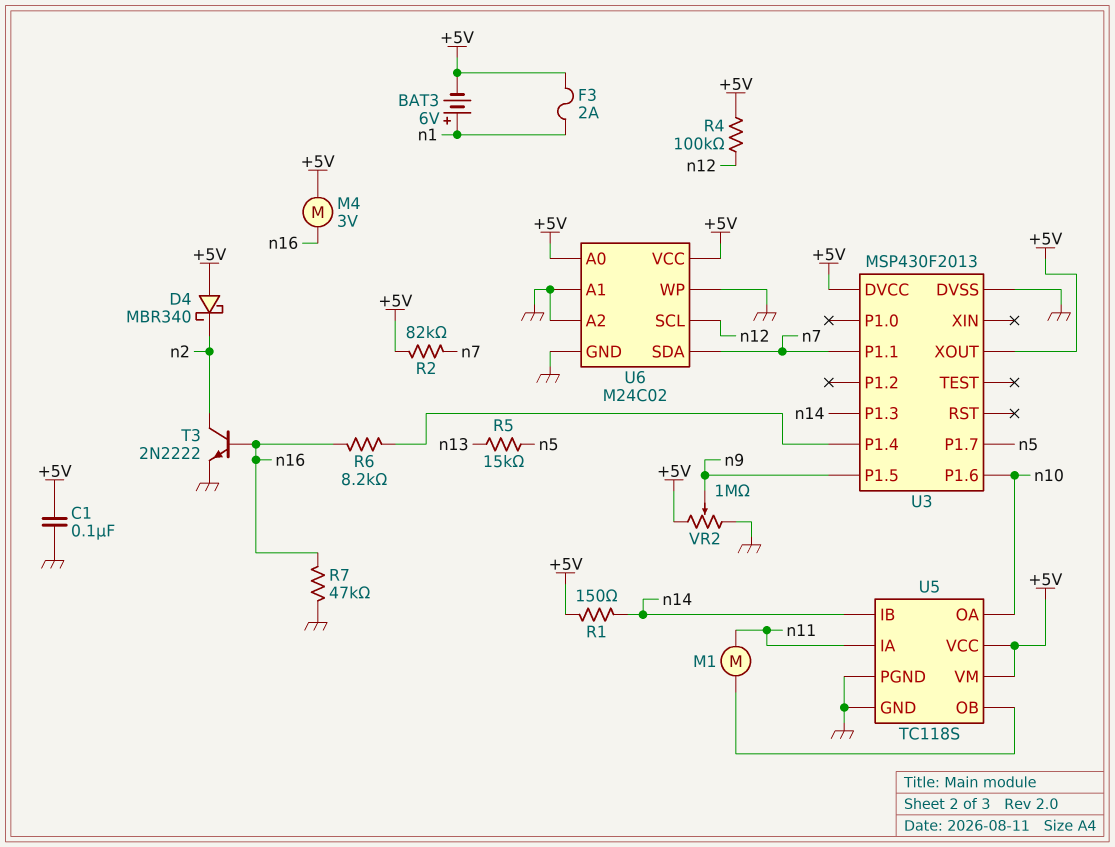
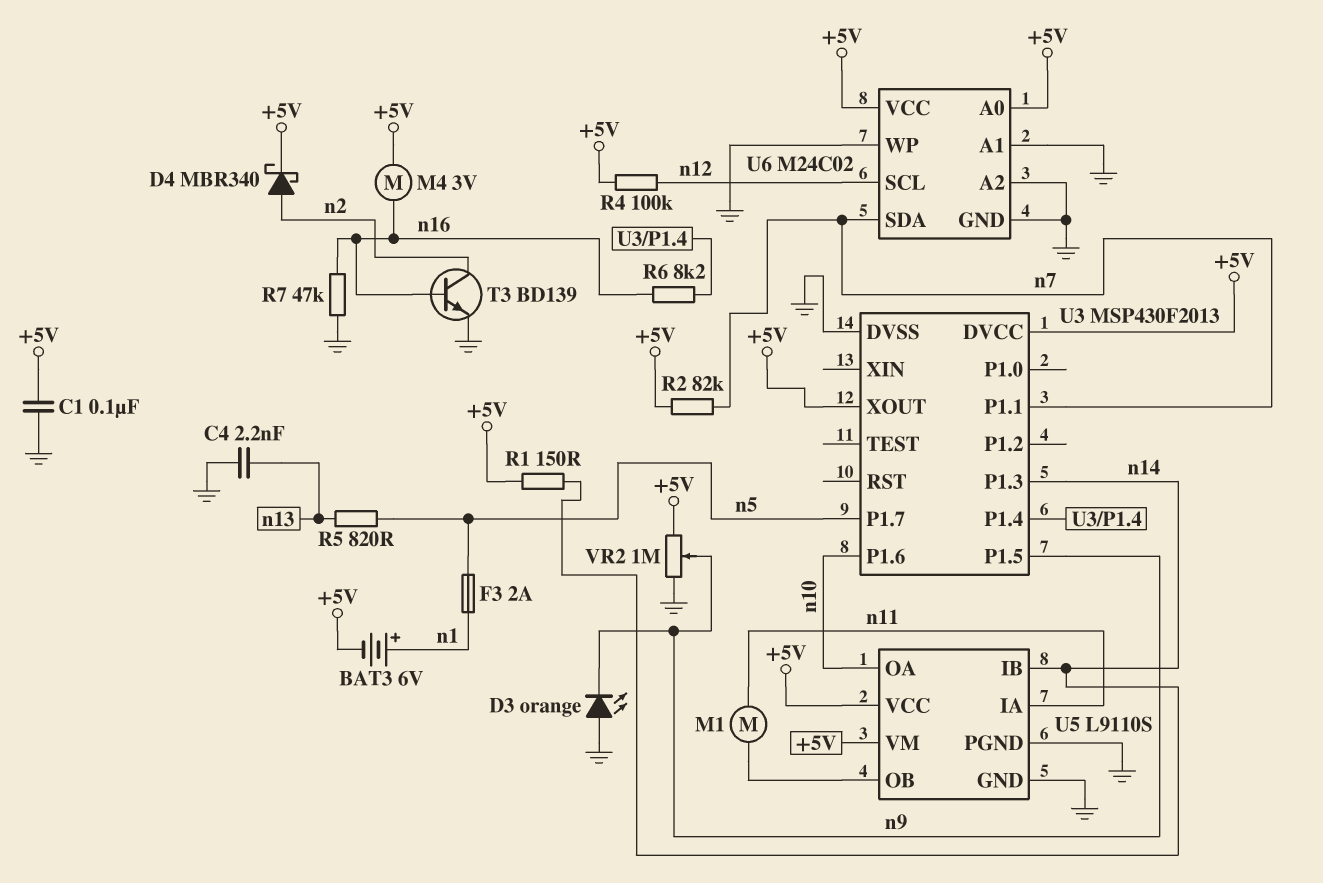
C4: none -> 2.2nF (GND, n13)
D3: none -> LED orange (A GND, K n9)
D4: schottky MBR340 (A +5V, K n2) -> schottky MBR340 (A n2, K +5V)
F3: 2A (+5V, n1) -> 2A (n1, n5)
R5: 15k (n5, n13) -> 820 (n5, n13)
T3: NPN 2N2222 (B n16, C n2, E GND) -> NPN BD139 (B n16, C n2, E GND)
U5: TC118S -> L9110S

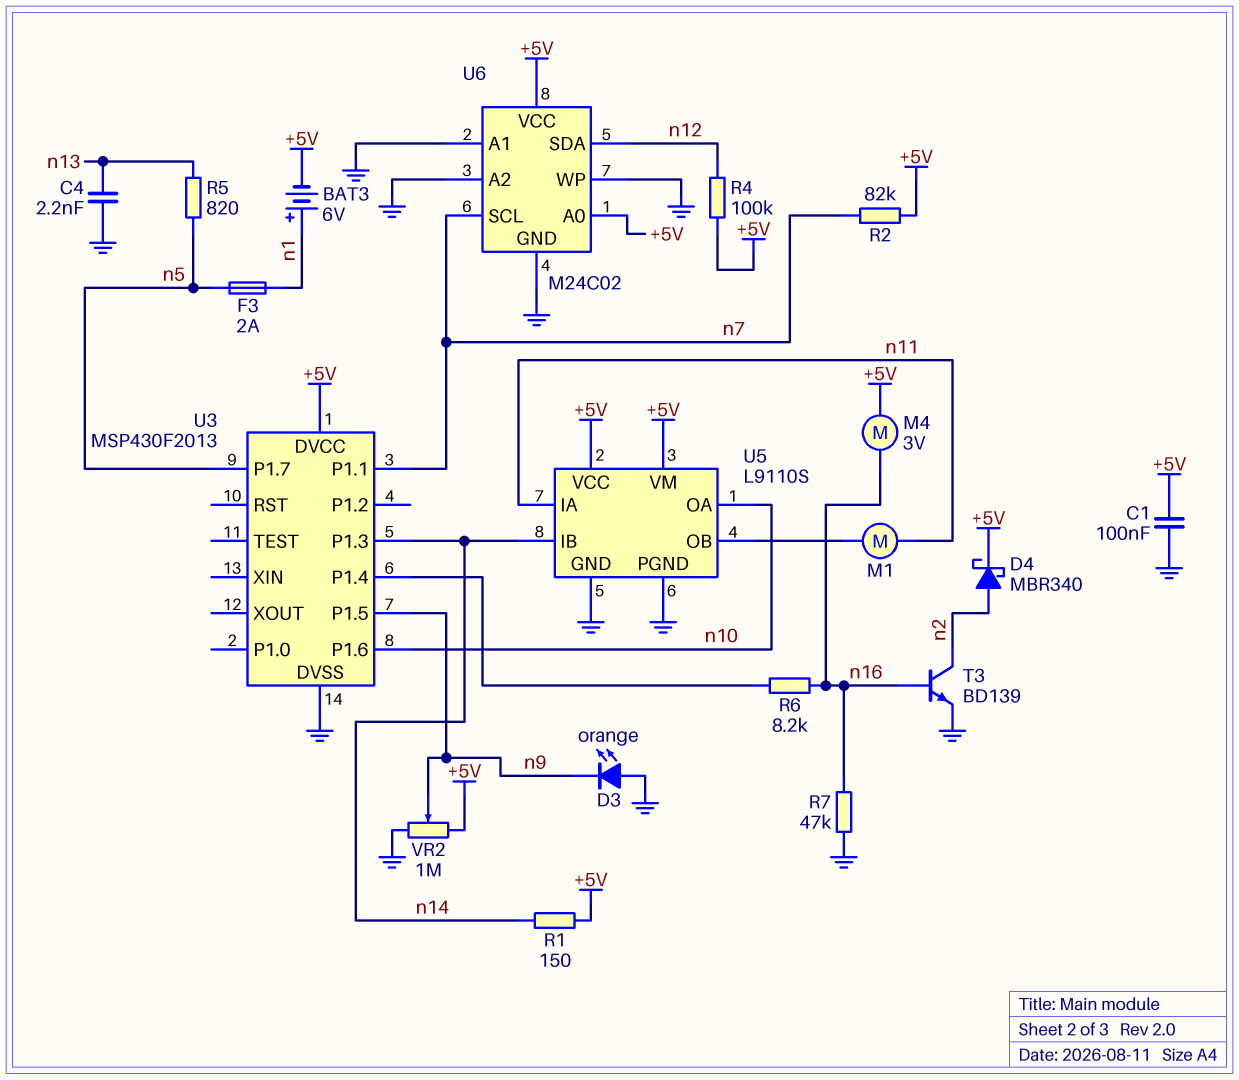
U3 pin XOUT: +5V -> none
U6 pin SCL: n12 -> n7
U6 pin SDA: n7 -> n12

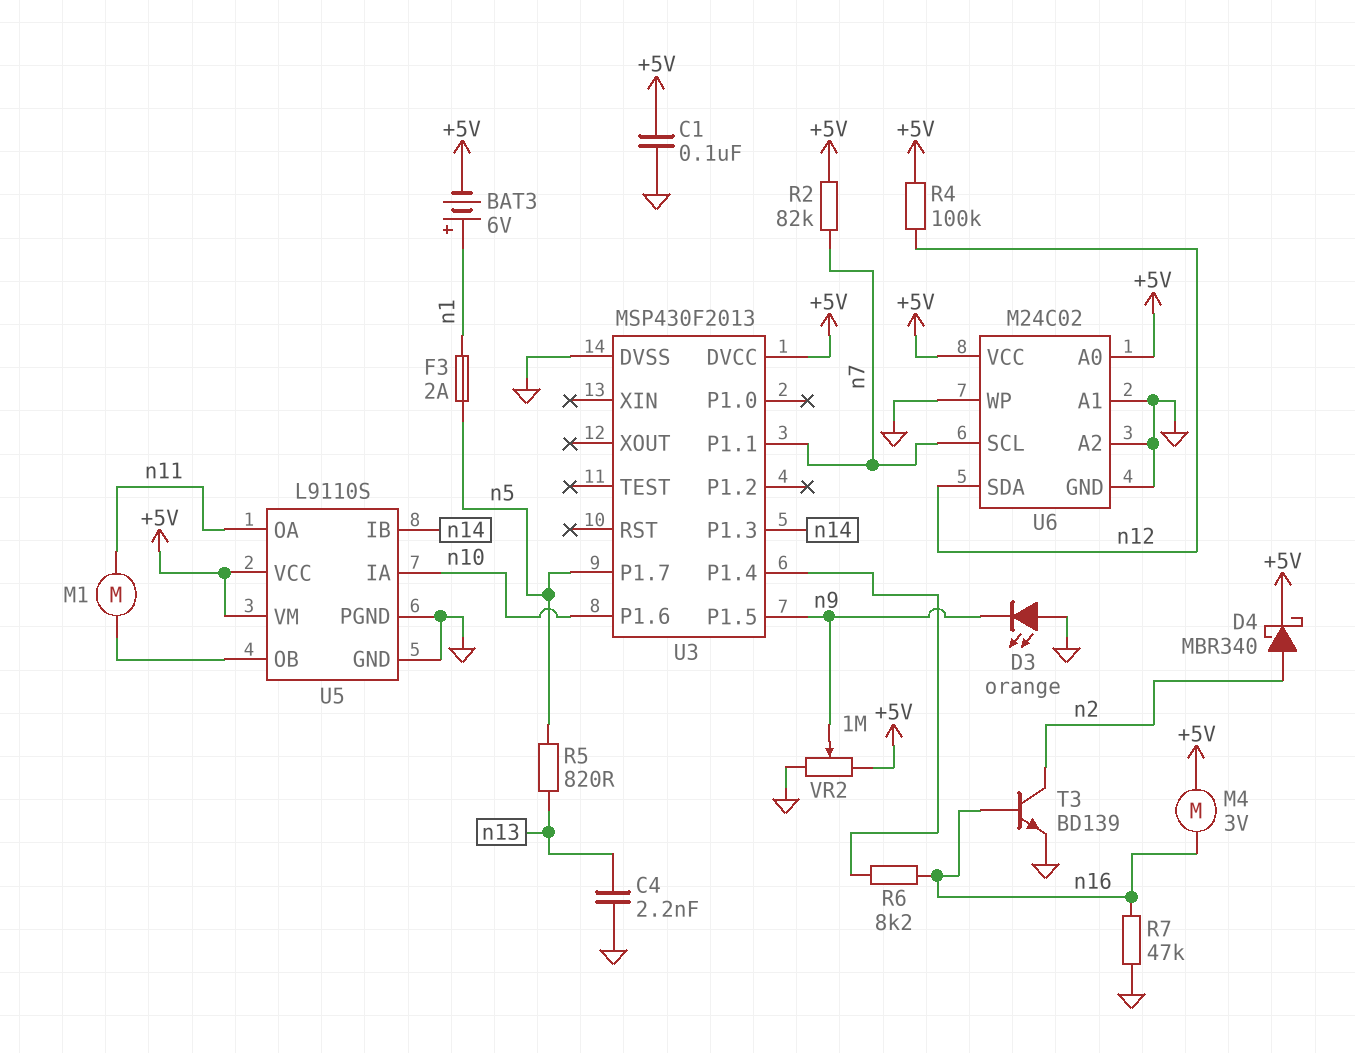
R1: 150 (+5V, n14) -> none
U5 pin IA: n11 -> n10
U5 pin OA: n10 -> n11

